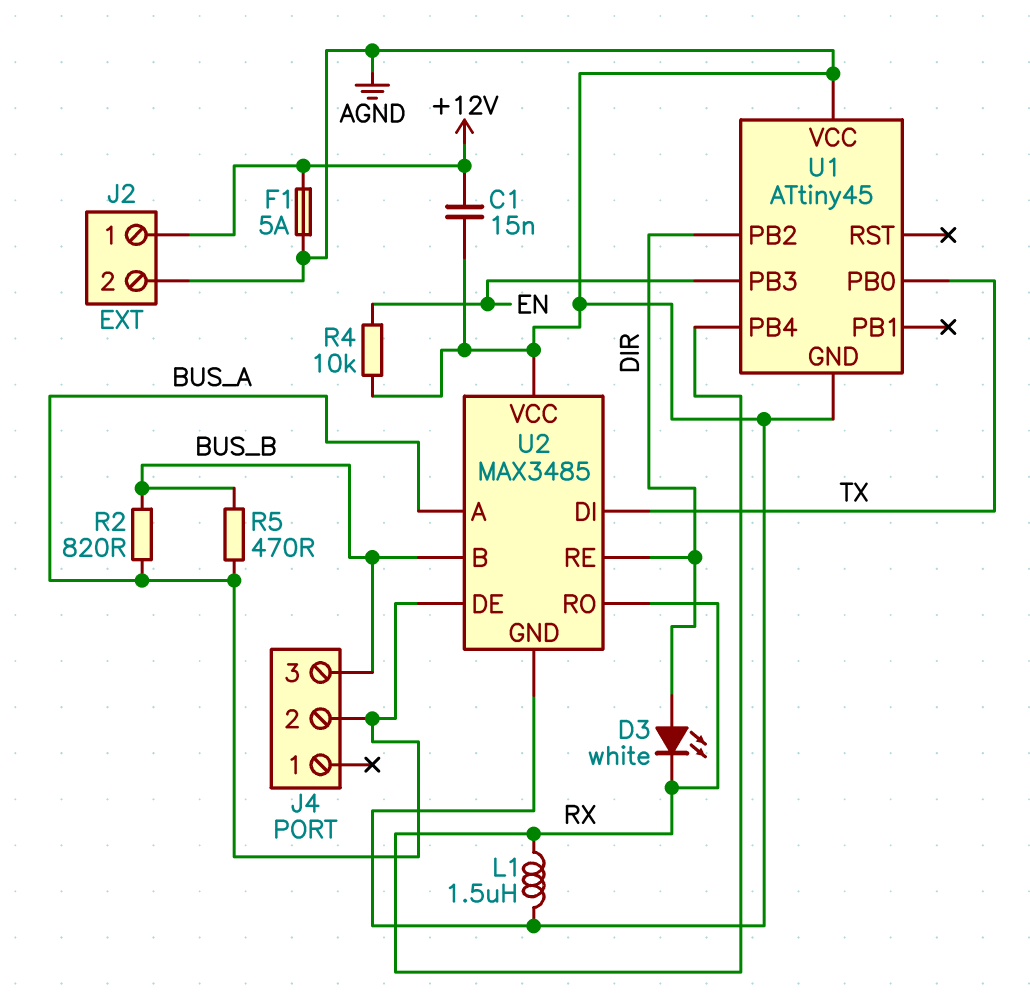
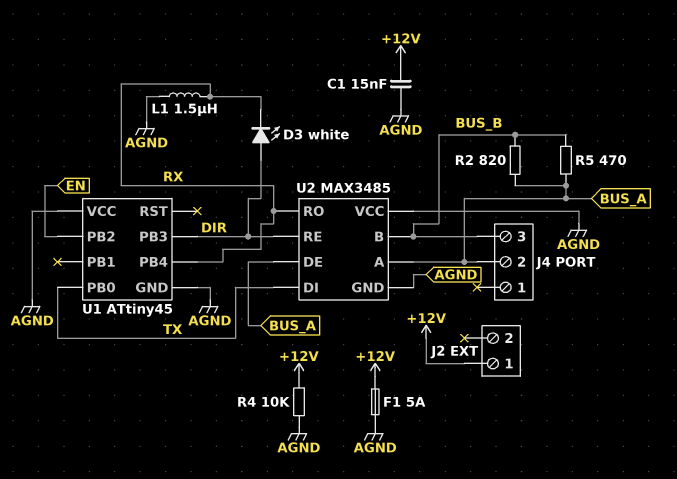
J2 pin 2: AGND -> none
R4: 10k (AGND, EN) -> 10k (+12V, AGND)
U1 pin PB2: DIR -> EN
U1 pin PB3: EN -> DIR

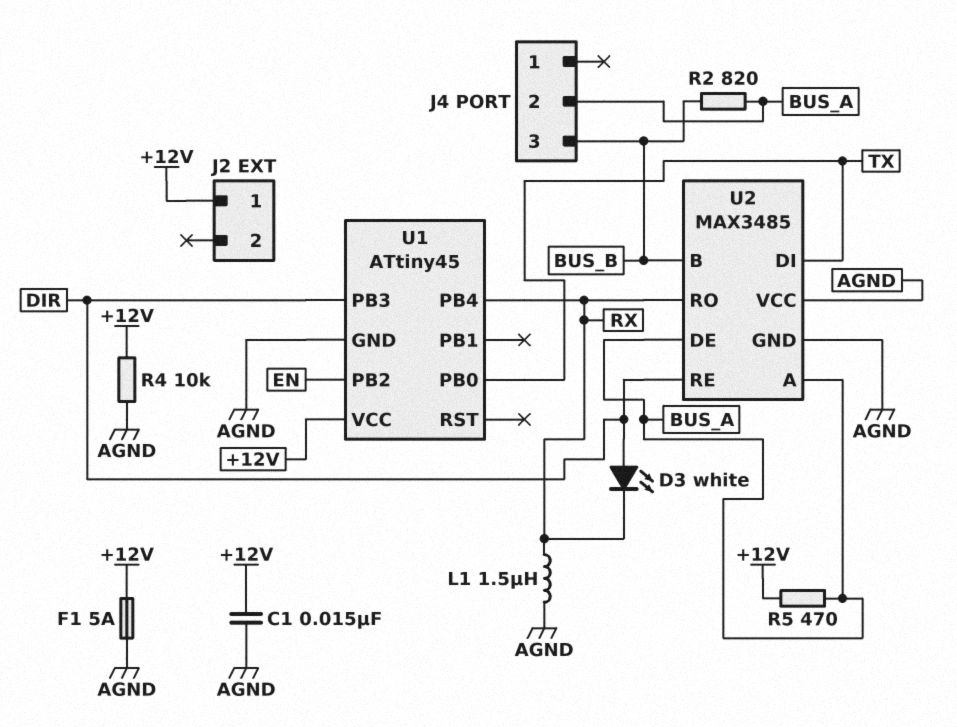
R5: 470 (BUS_A, BUS_B) -> 470 (+12V, BUS_A)
U1 pin VCC: AGND -> +12V

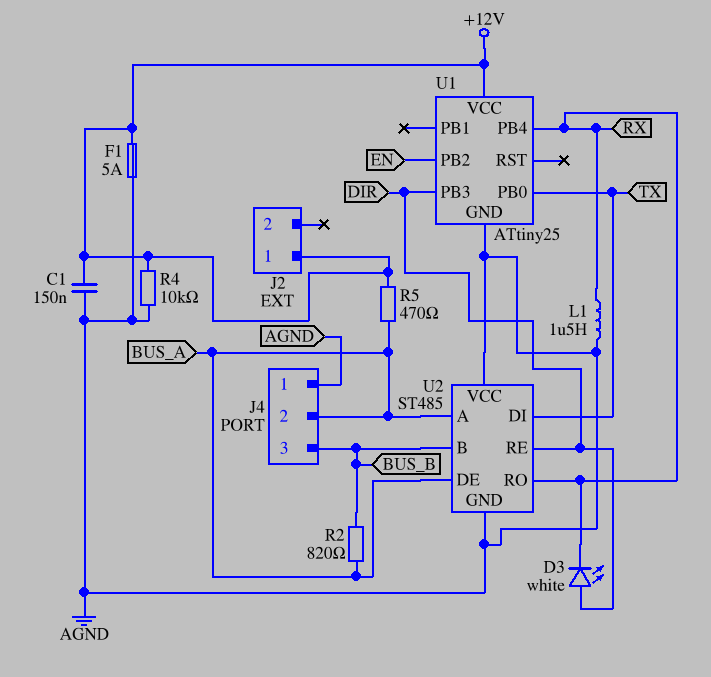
C1: 15nF (+12V, AGND) -> 150nF (+12V, AGND)
J4 pin 1: none -> AGND
U1: ATtiny45 -> ATtiny25
U2: MAX3485 -> ST485

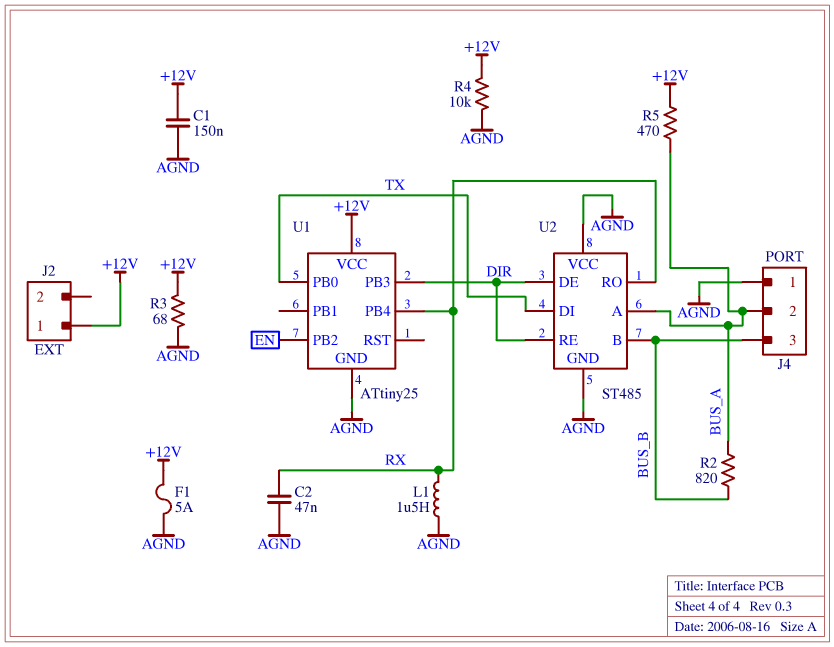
C2: none -> 47nF (AGND, RX)
D3: LED white (A DIR, K RX) -> none
R3: none -> 68 (+12V, AGND)
U2 pin DE: BUS_A -> DIR

